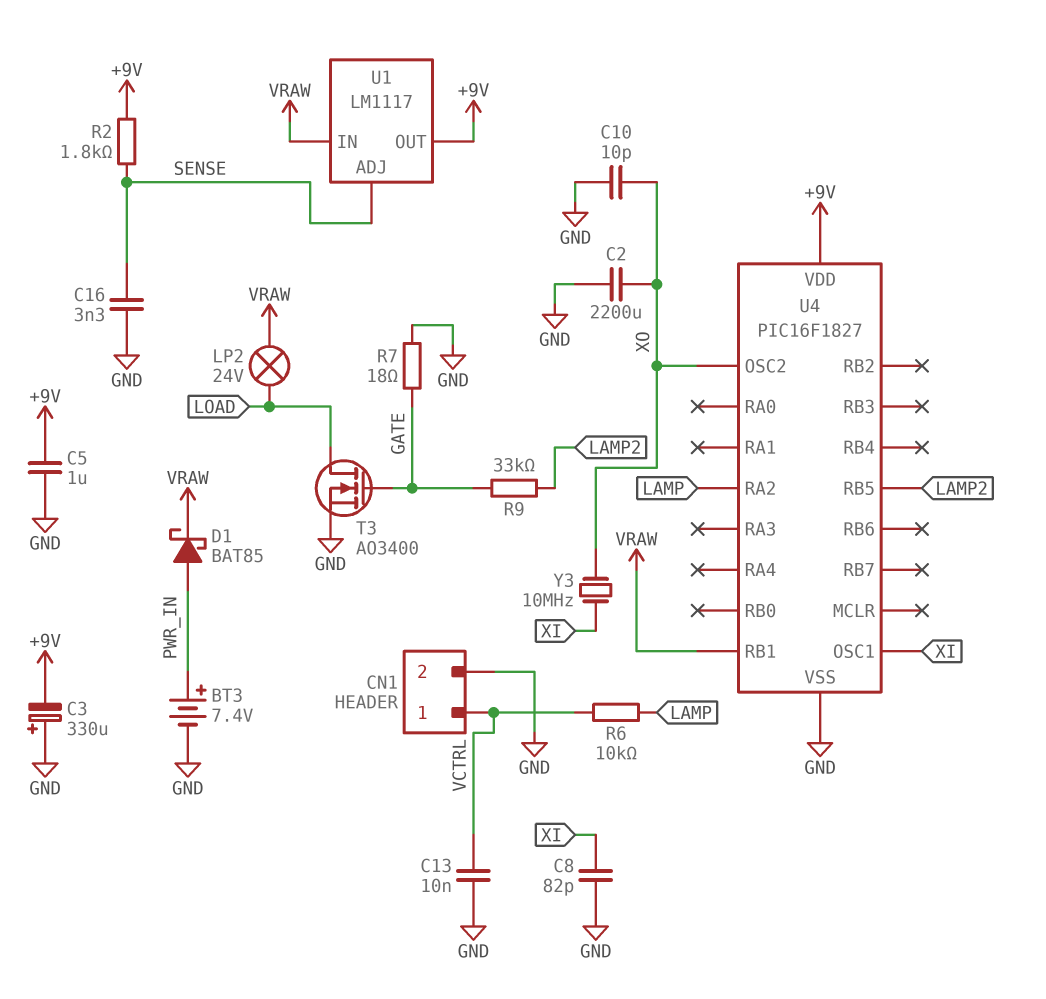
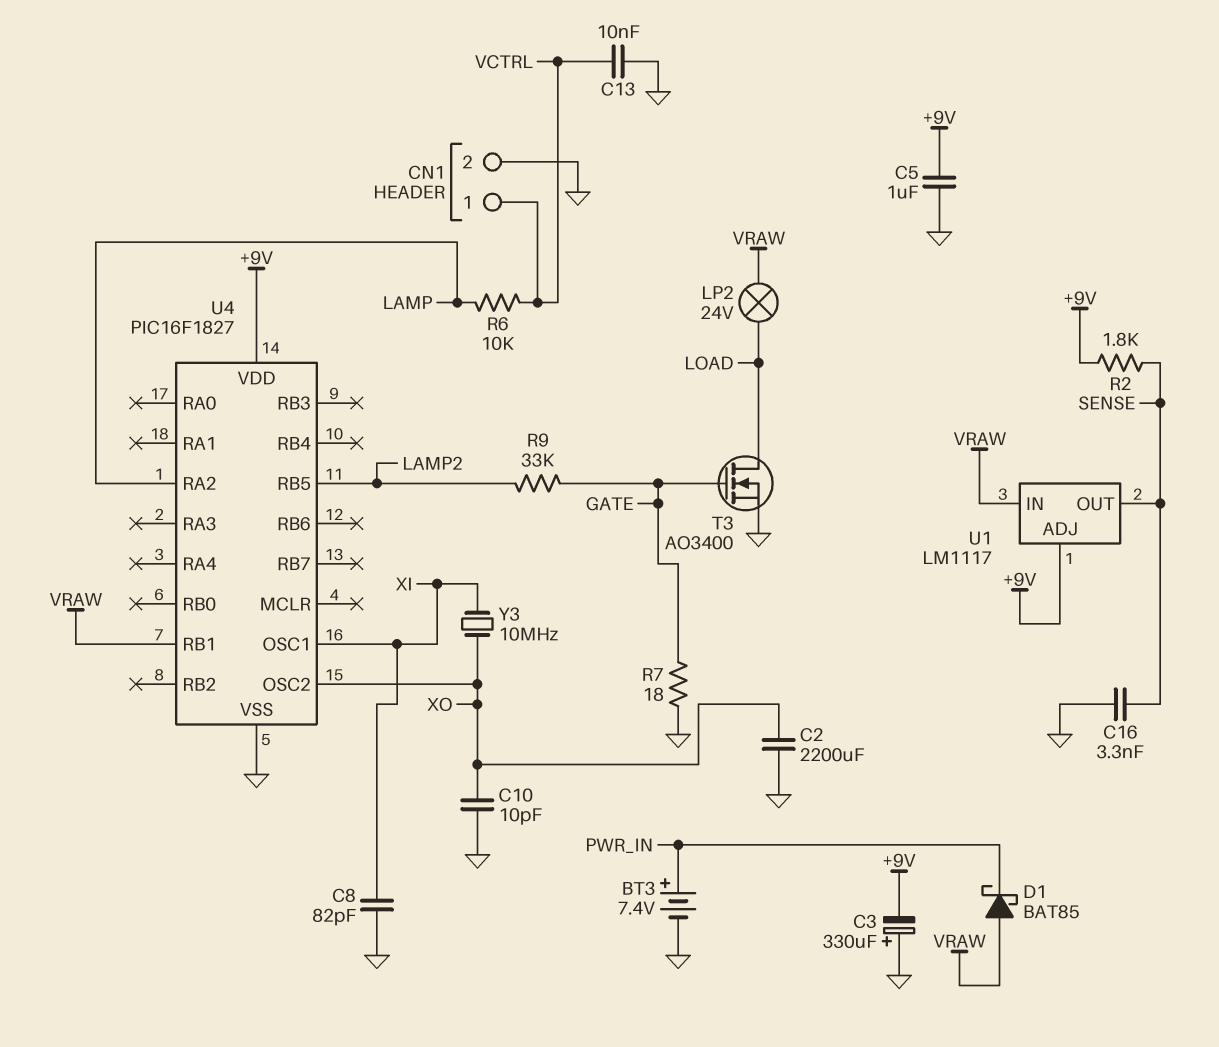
D1: schottky BAT85 (A PWR_IN, K VRAW) -> schottky BAT85 (A VRAW, K PWR_IN)
U1 pin ADJ: SENSE -> +9V
U1 pin OUT: +9V -> SENSE

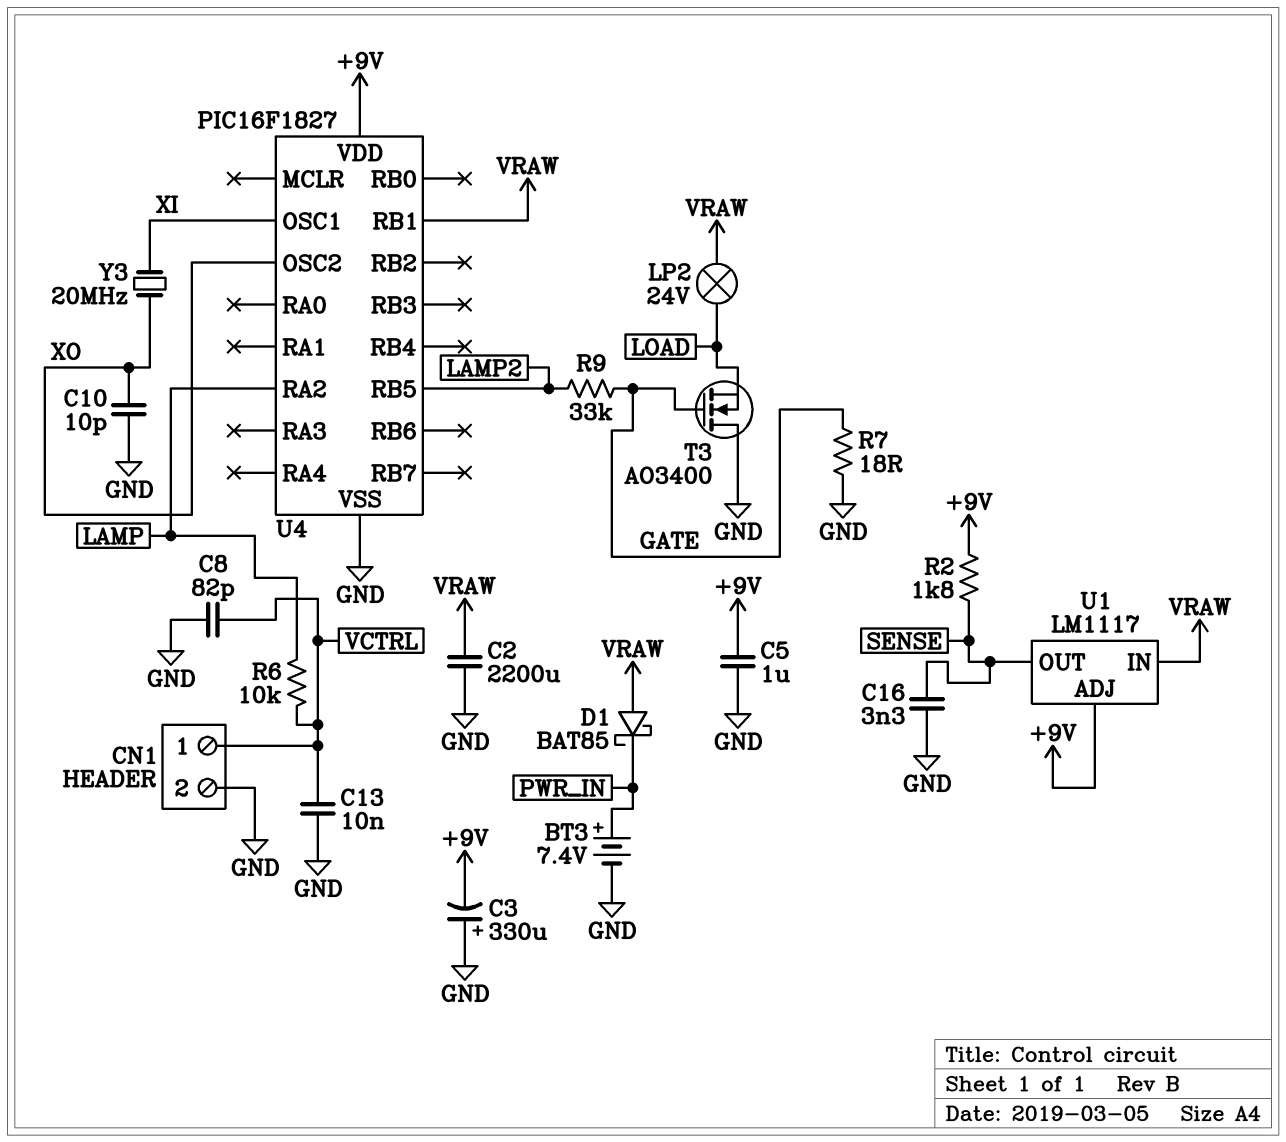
C2: 2200uF (GND, XO) -> 2200uF (GND, VRAW)
C8: 82pF (GND, XI) -> 82pF (GND, VCTRL)
T3: NMOS AO3400 (G GATE, D LOAD, S GND) -> NMOS AO3400 (G GATE, D GND, S LOAD)
Y3: 10MHz (XI, XO) -> 20MHz (XI, XO)

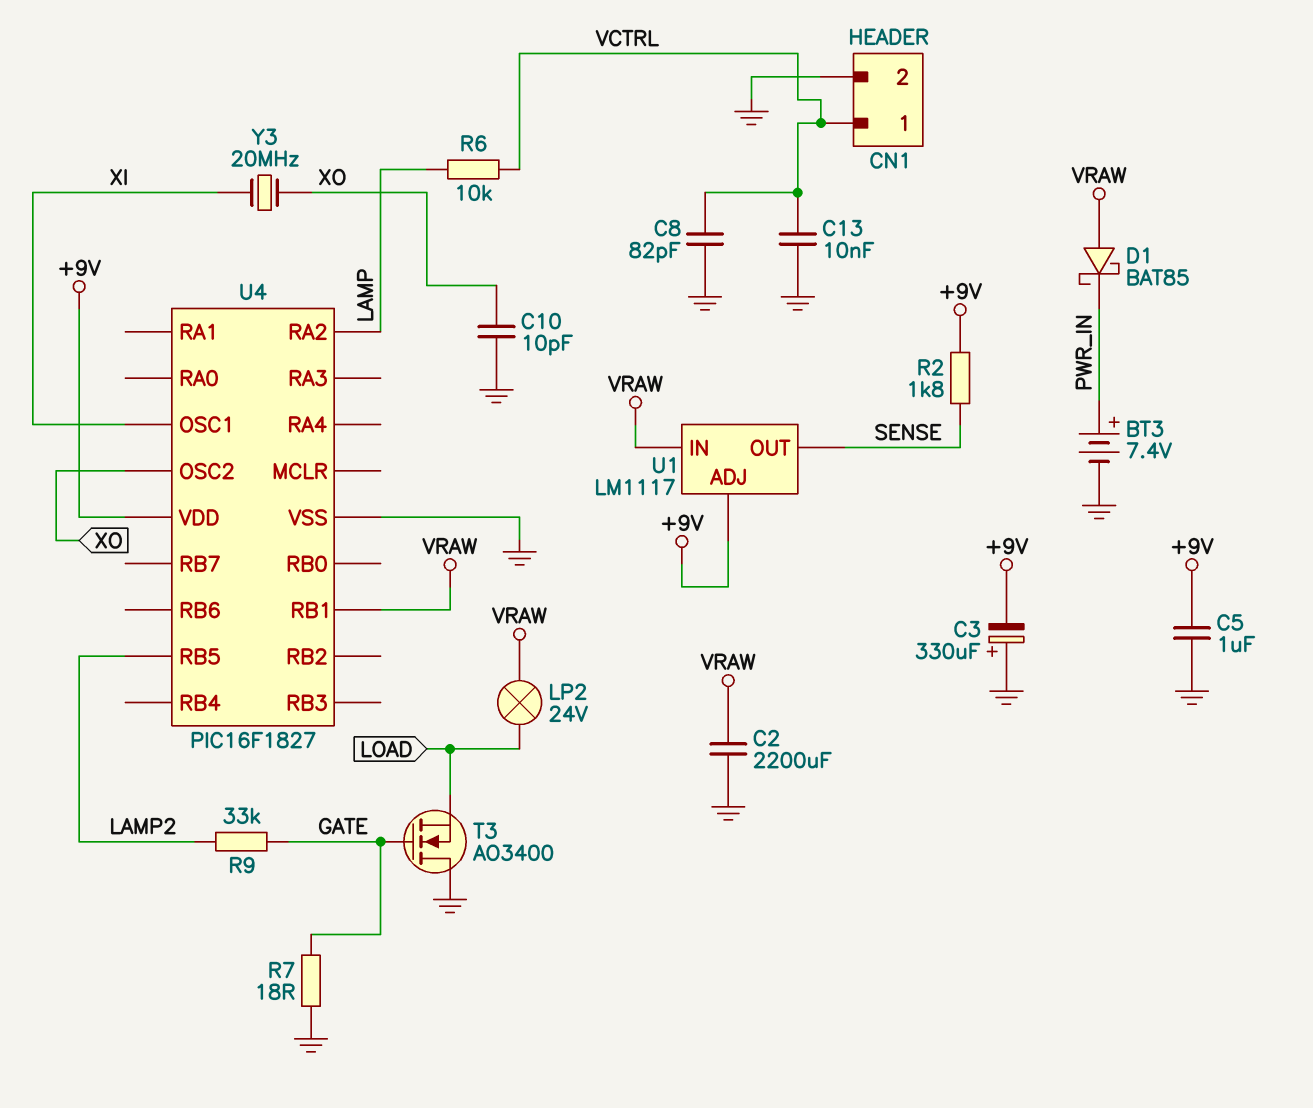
C16: 3.3nF (GND, SENSE) -> none

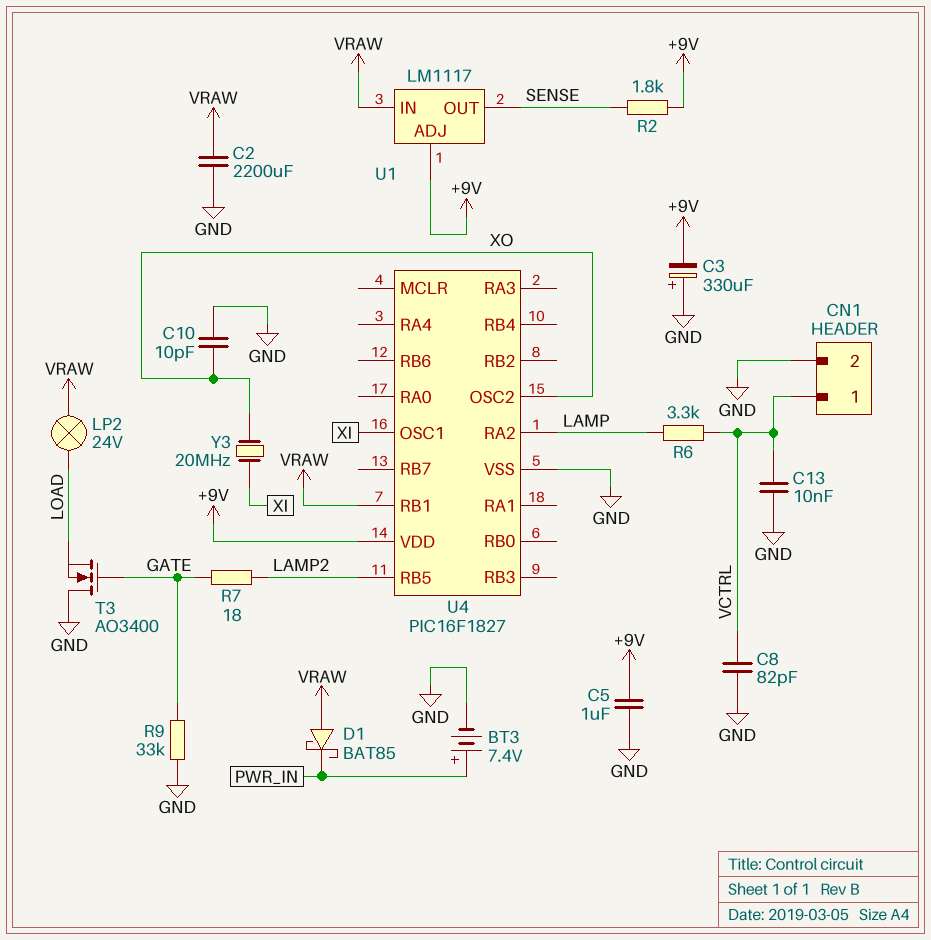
R6: 10k (LAMP, VCTRL) -> 3.3k (LAMP, VCTRL)
R7: 18 (GATE, GND) -> 18 (GATE, LAMP2)
R9: 33k (GATE, LAMP2) -> 33k (GATE, GND)

